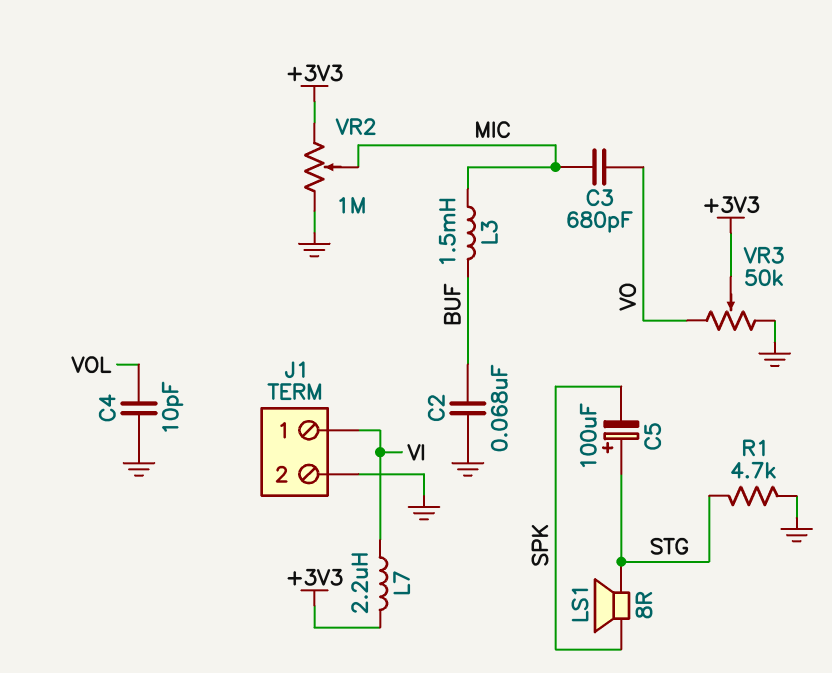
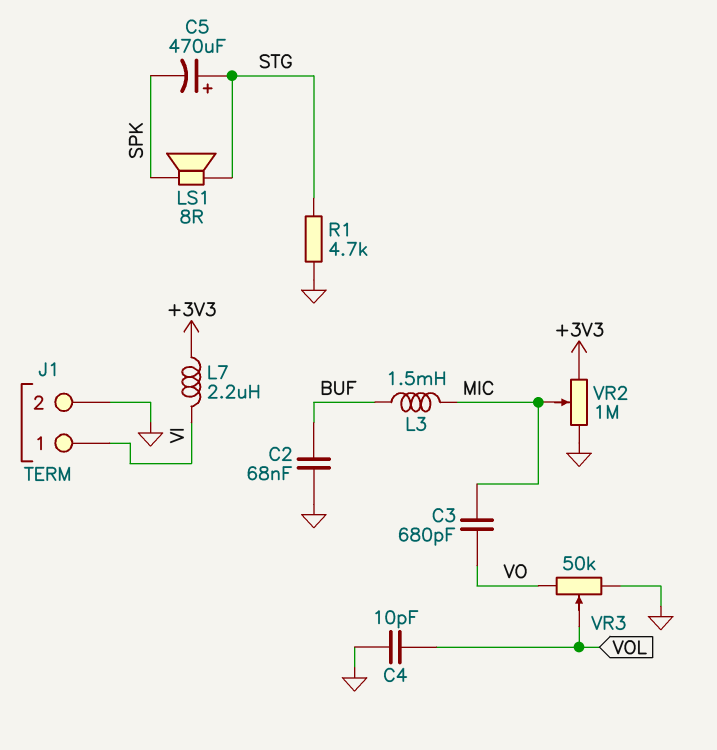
C5: 100uF (plus STG, minus SPK) -> 470uF (plus STG, minus SPK)
VR3: 50k (GND, VO, wiper +3V3) -> 50k (GND, VO, wiper VOL)

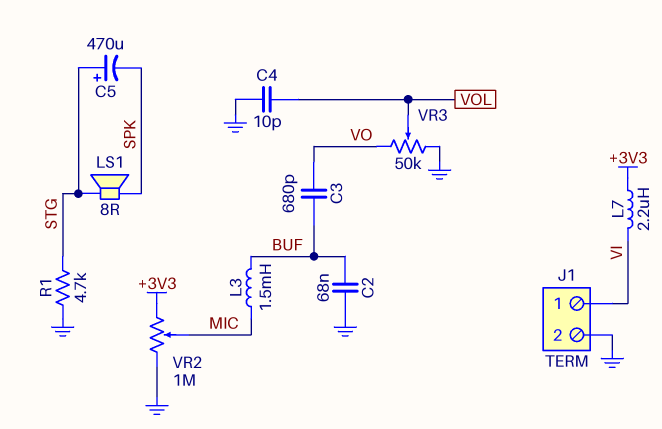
C3: 680pF (MIC, VO) -> 680pF (BUF, VO)

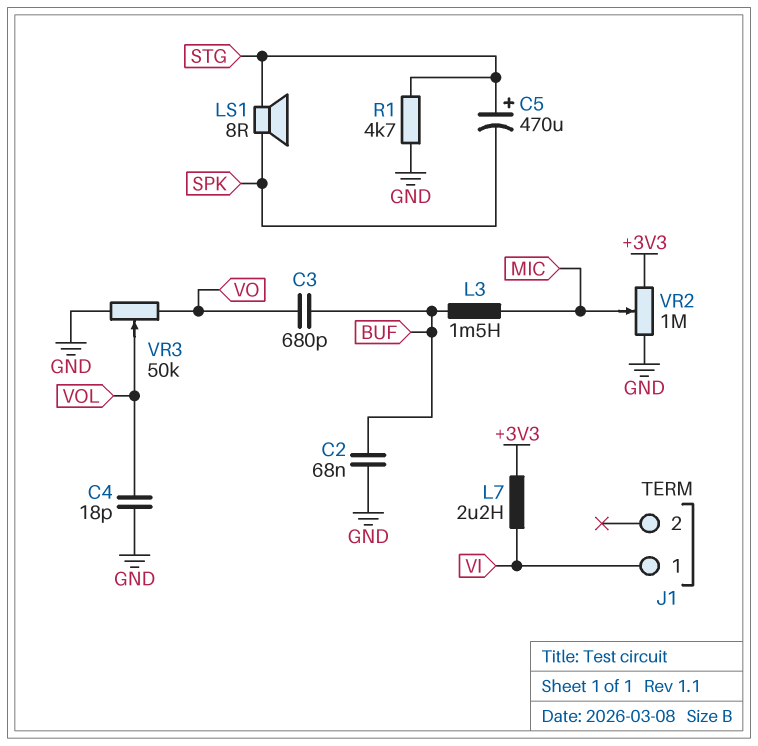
C4: 10pF (GND, VOL) -> 18pF (GND, VOL)
J1 pin 2: GND -> none

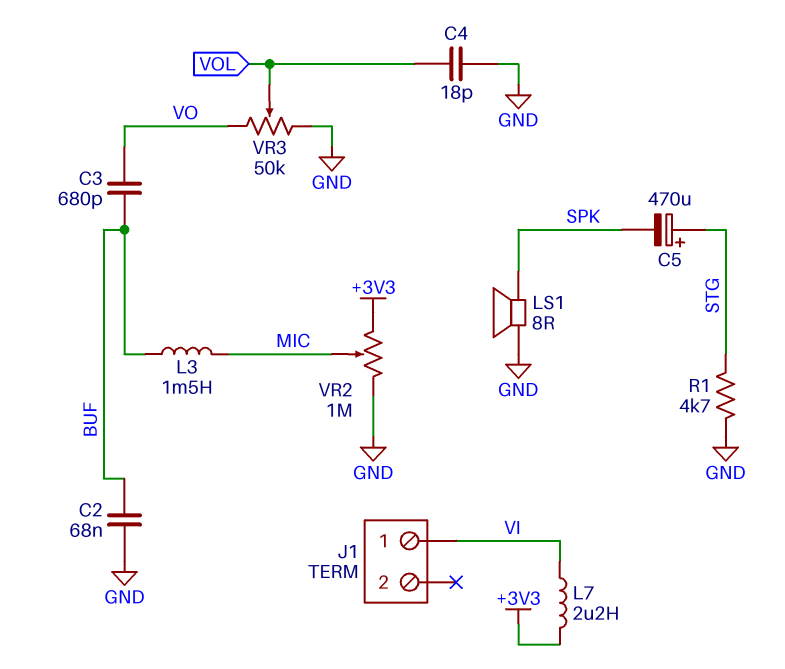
LS1: speaker 8R (SPK, STG) -> speaker 8R (GND, SPK)

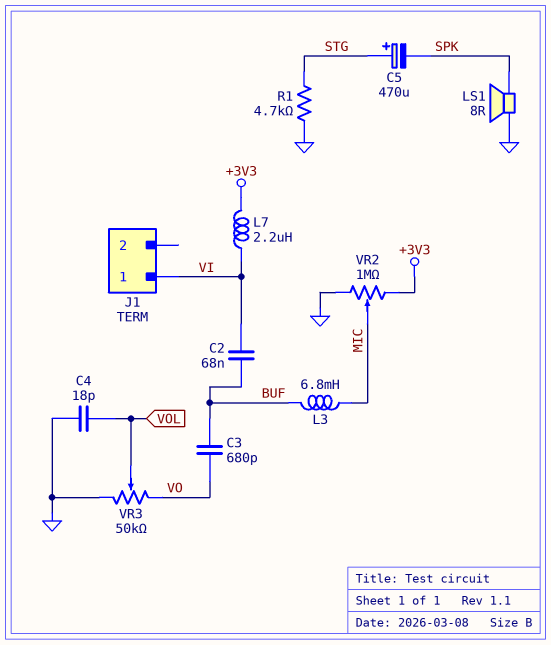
C2: 68nF (BUF, GND) -> 68nF (BUF, VI)
L3: 1.5mH (BUF, MIC) -> 6.8mH (BUF, MIC)

